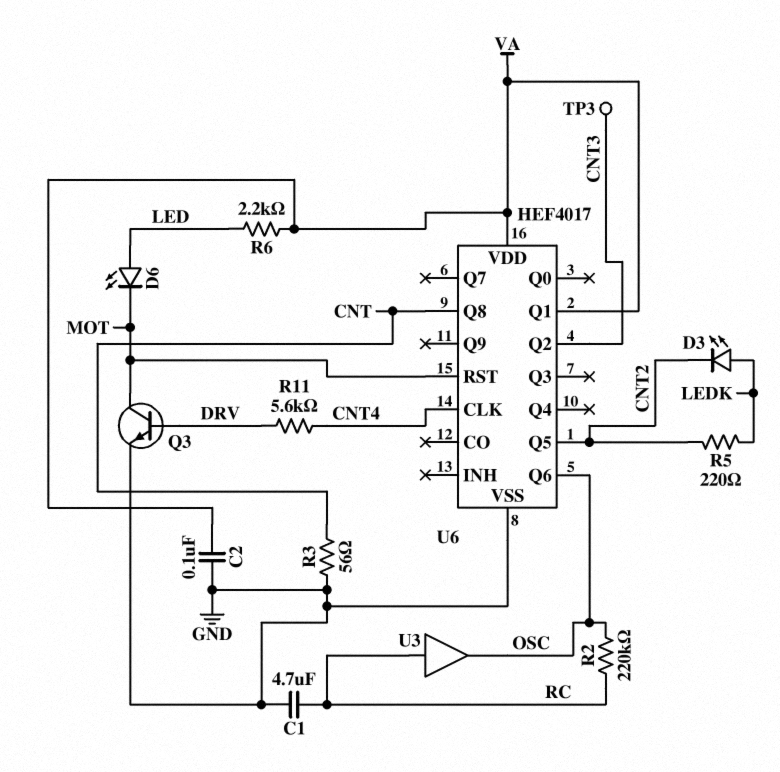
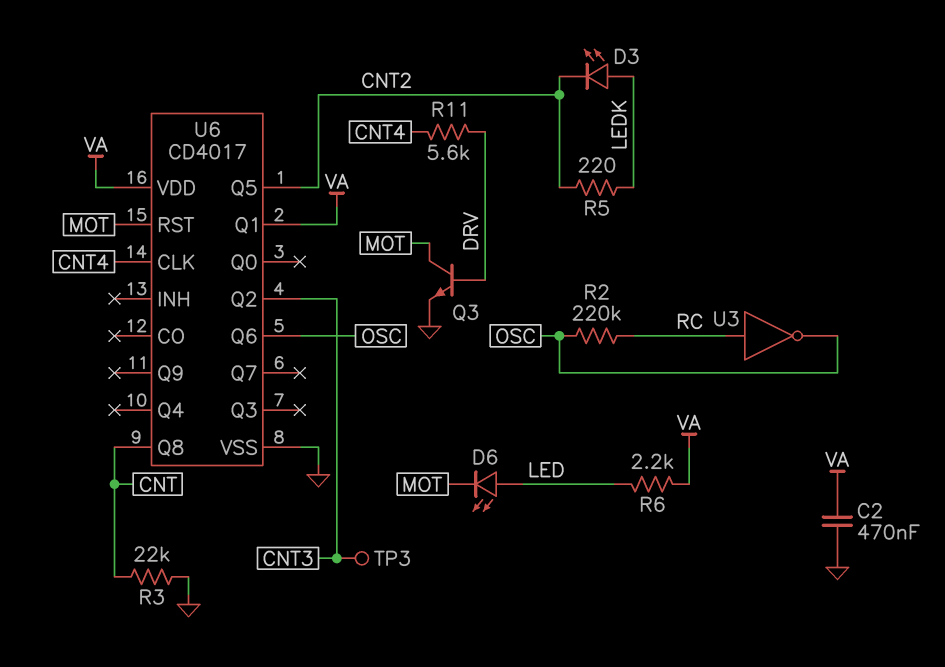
C1: 4.7uF (GND, RC) -> none
C2: 100nF (GND, VA) -> 470nF (GND, VA)
R3: 56 (CNT, GND) -> 22k (CNT, GND)
U3: buffer (in RC, out OSC) -> NOT (in RC, out OSC)
U6: HEF4017 -> CD4017

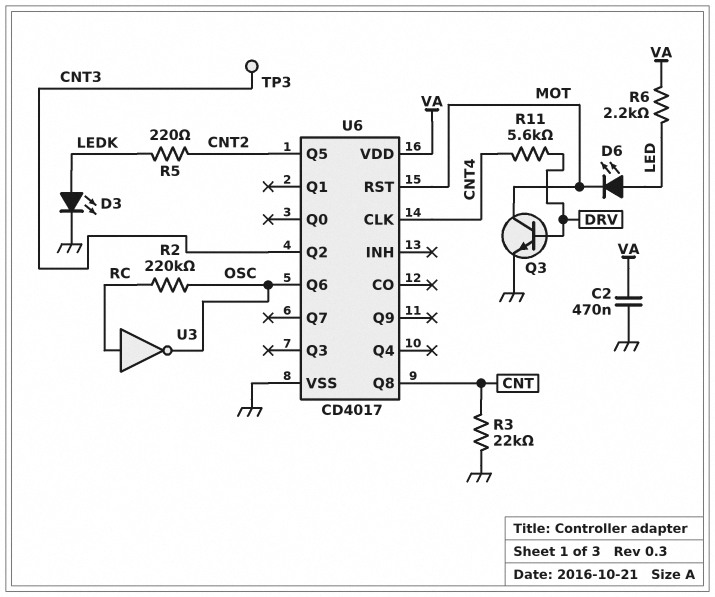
D3: LED (A LEDK, K CNT2) -> LED (A LEDK, K GND)
U6 pin Q1: VA -> none

